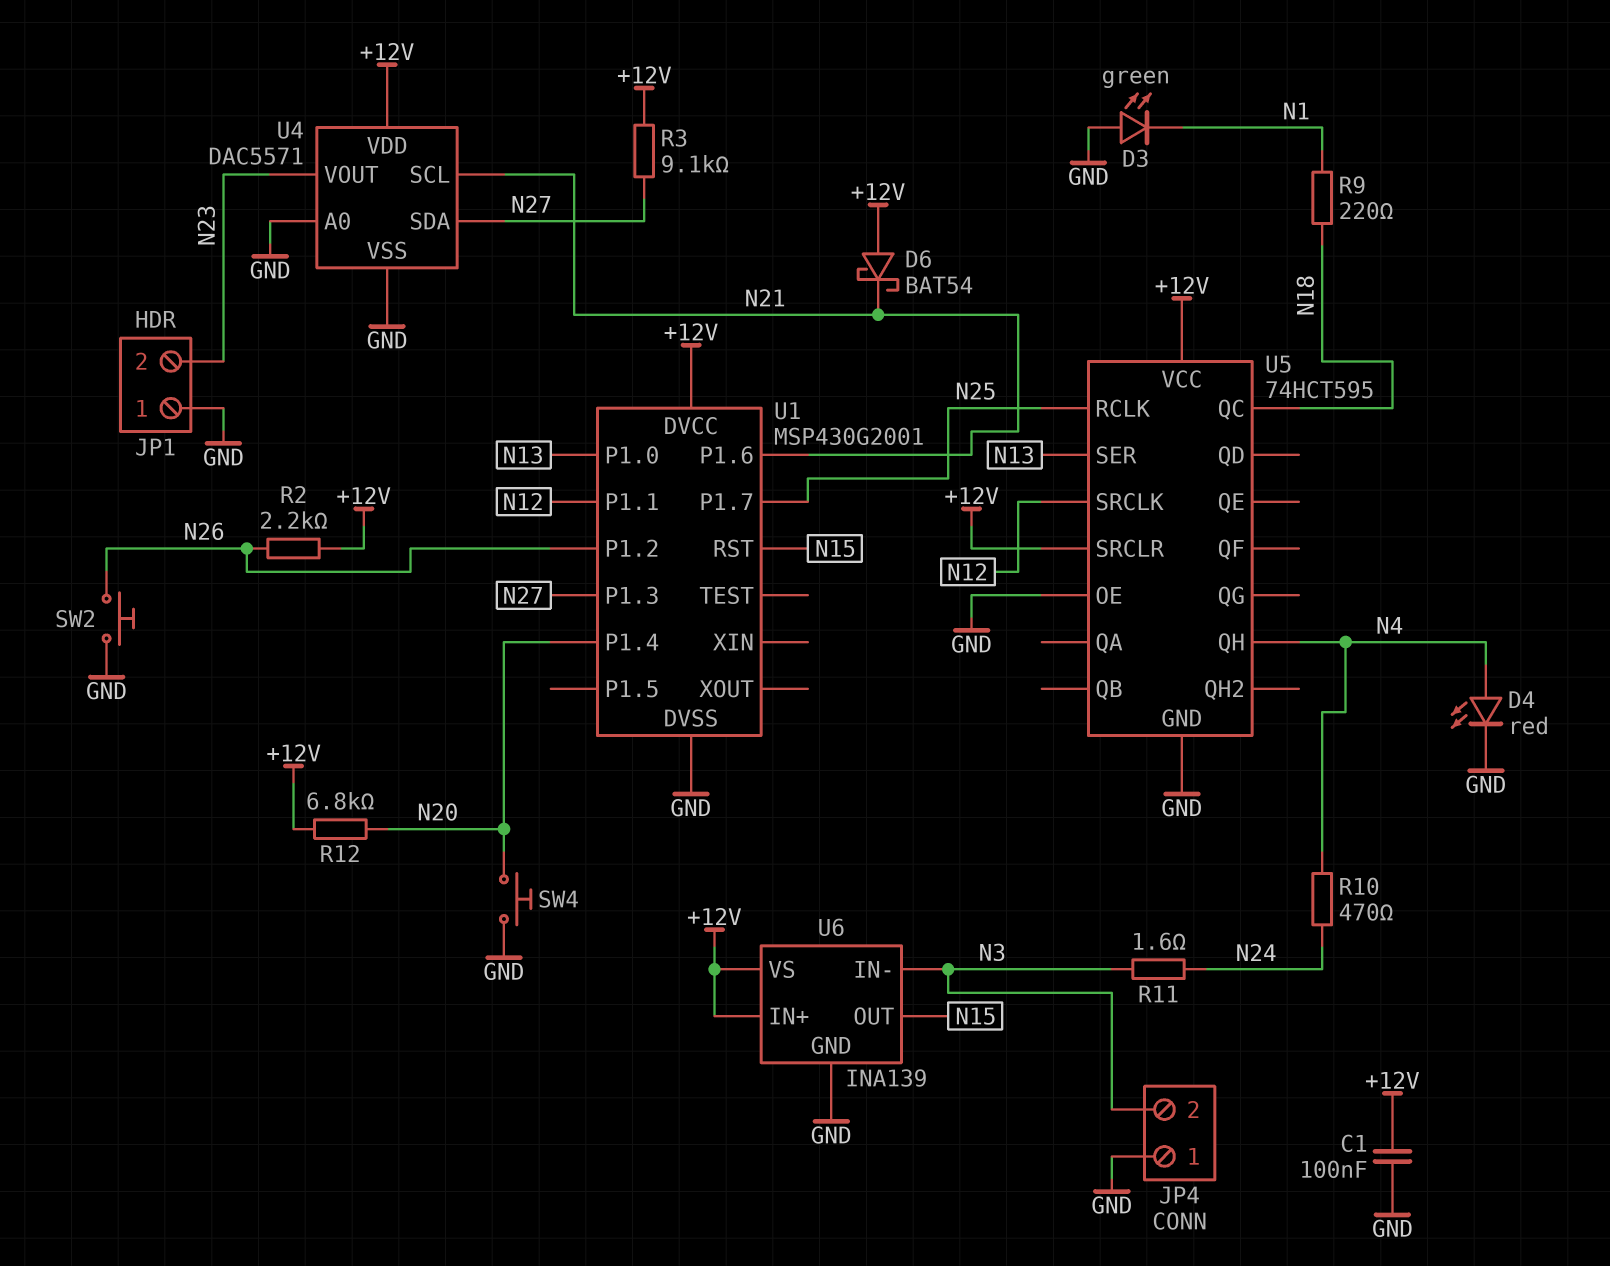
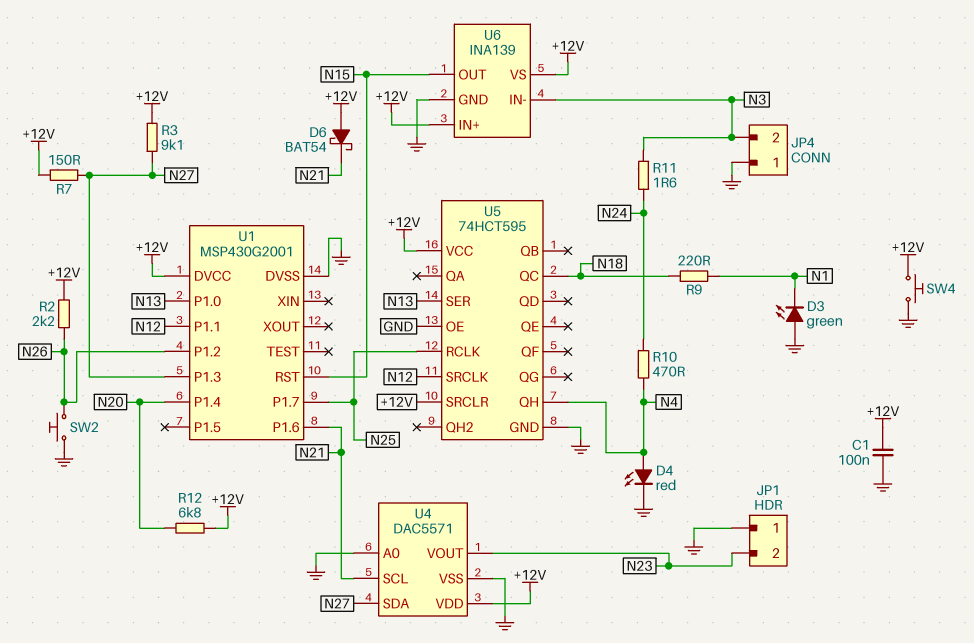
R7: none -> 150 (+12V, N27)
SW4: button (GND, N20) -> button (+12V, GND)

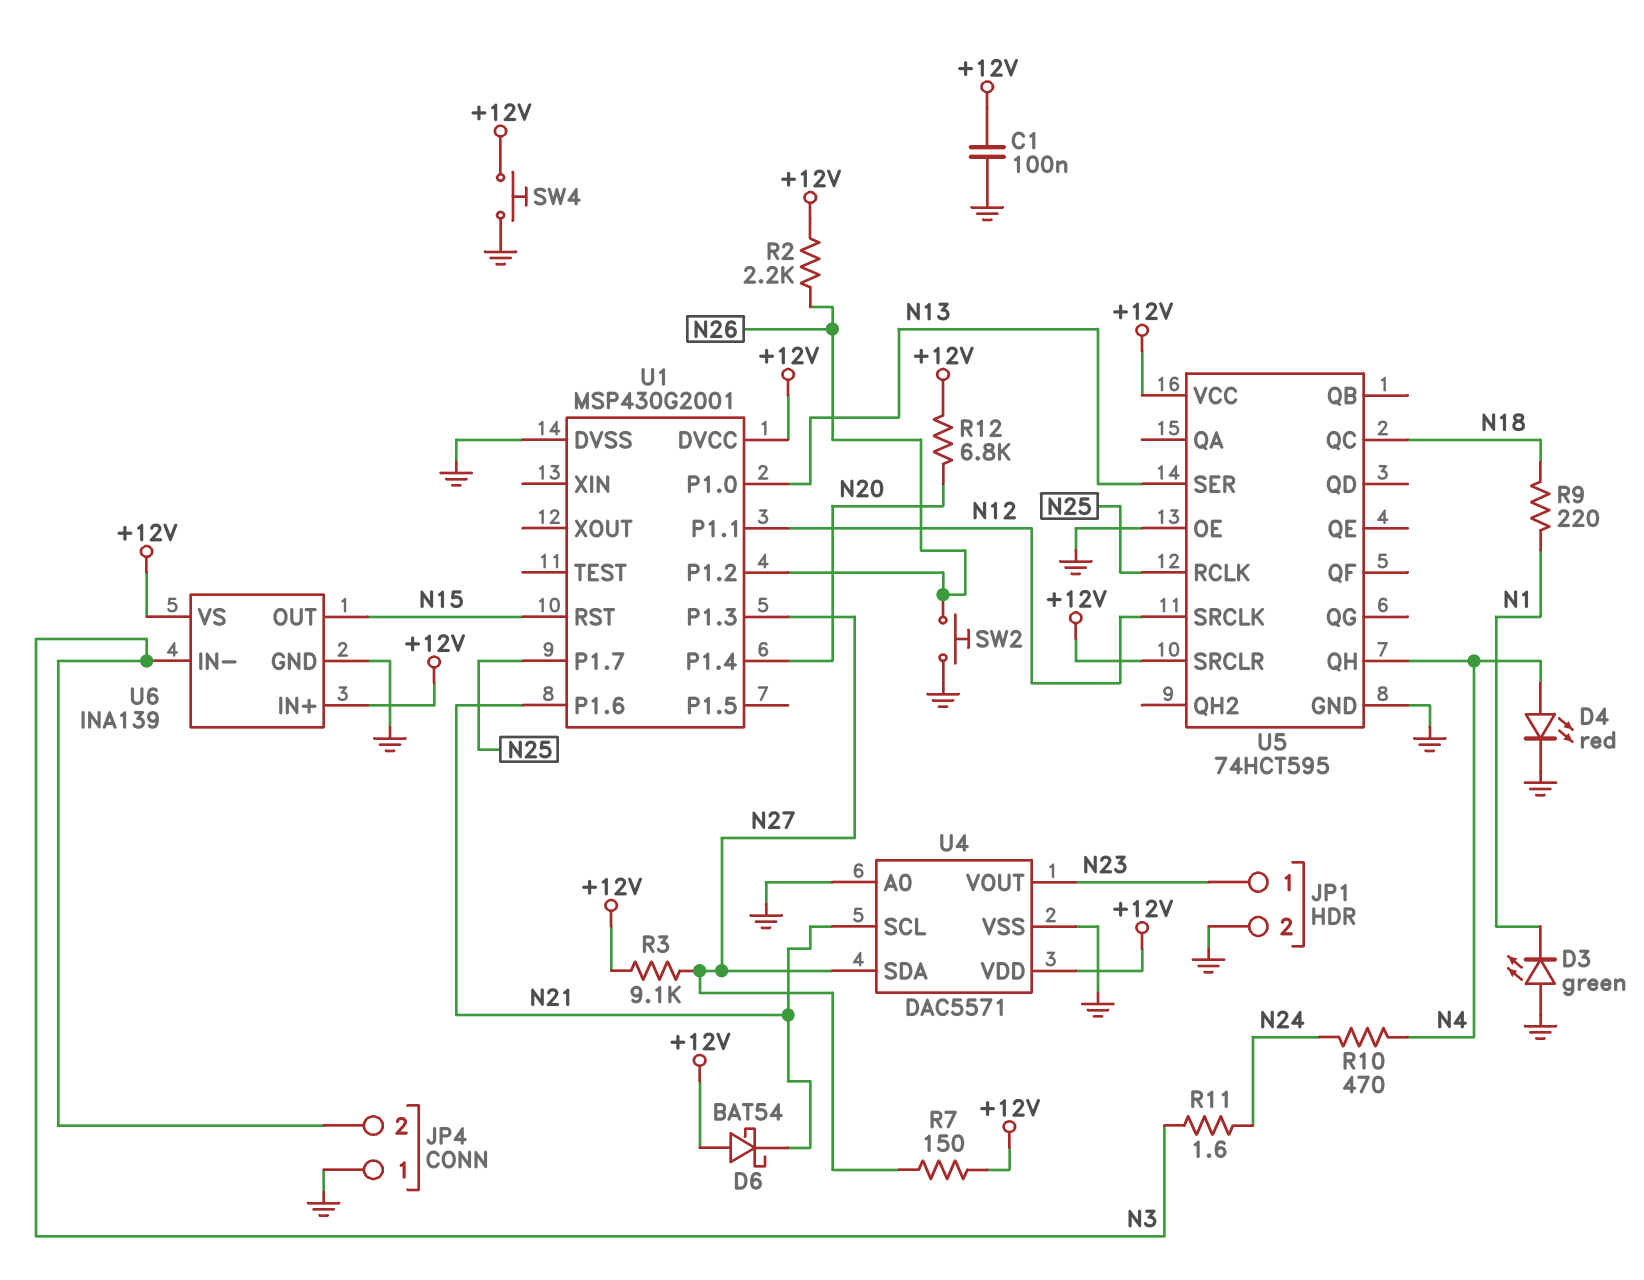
JP1 pin 1: GND -> N23
JP1 pin 2: N23 -> GND

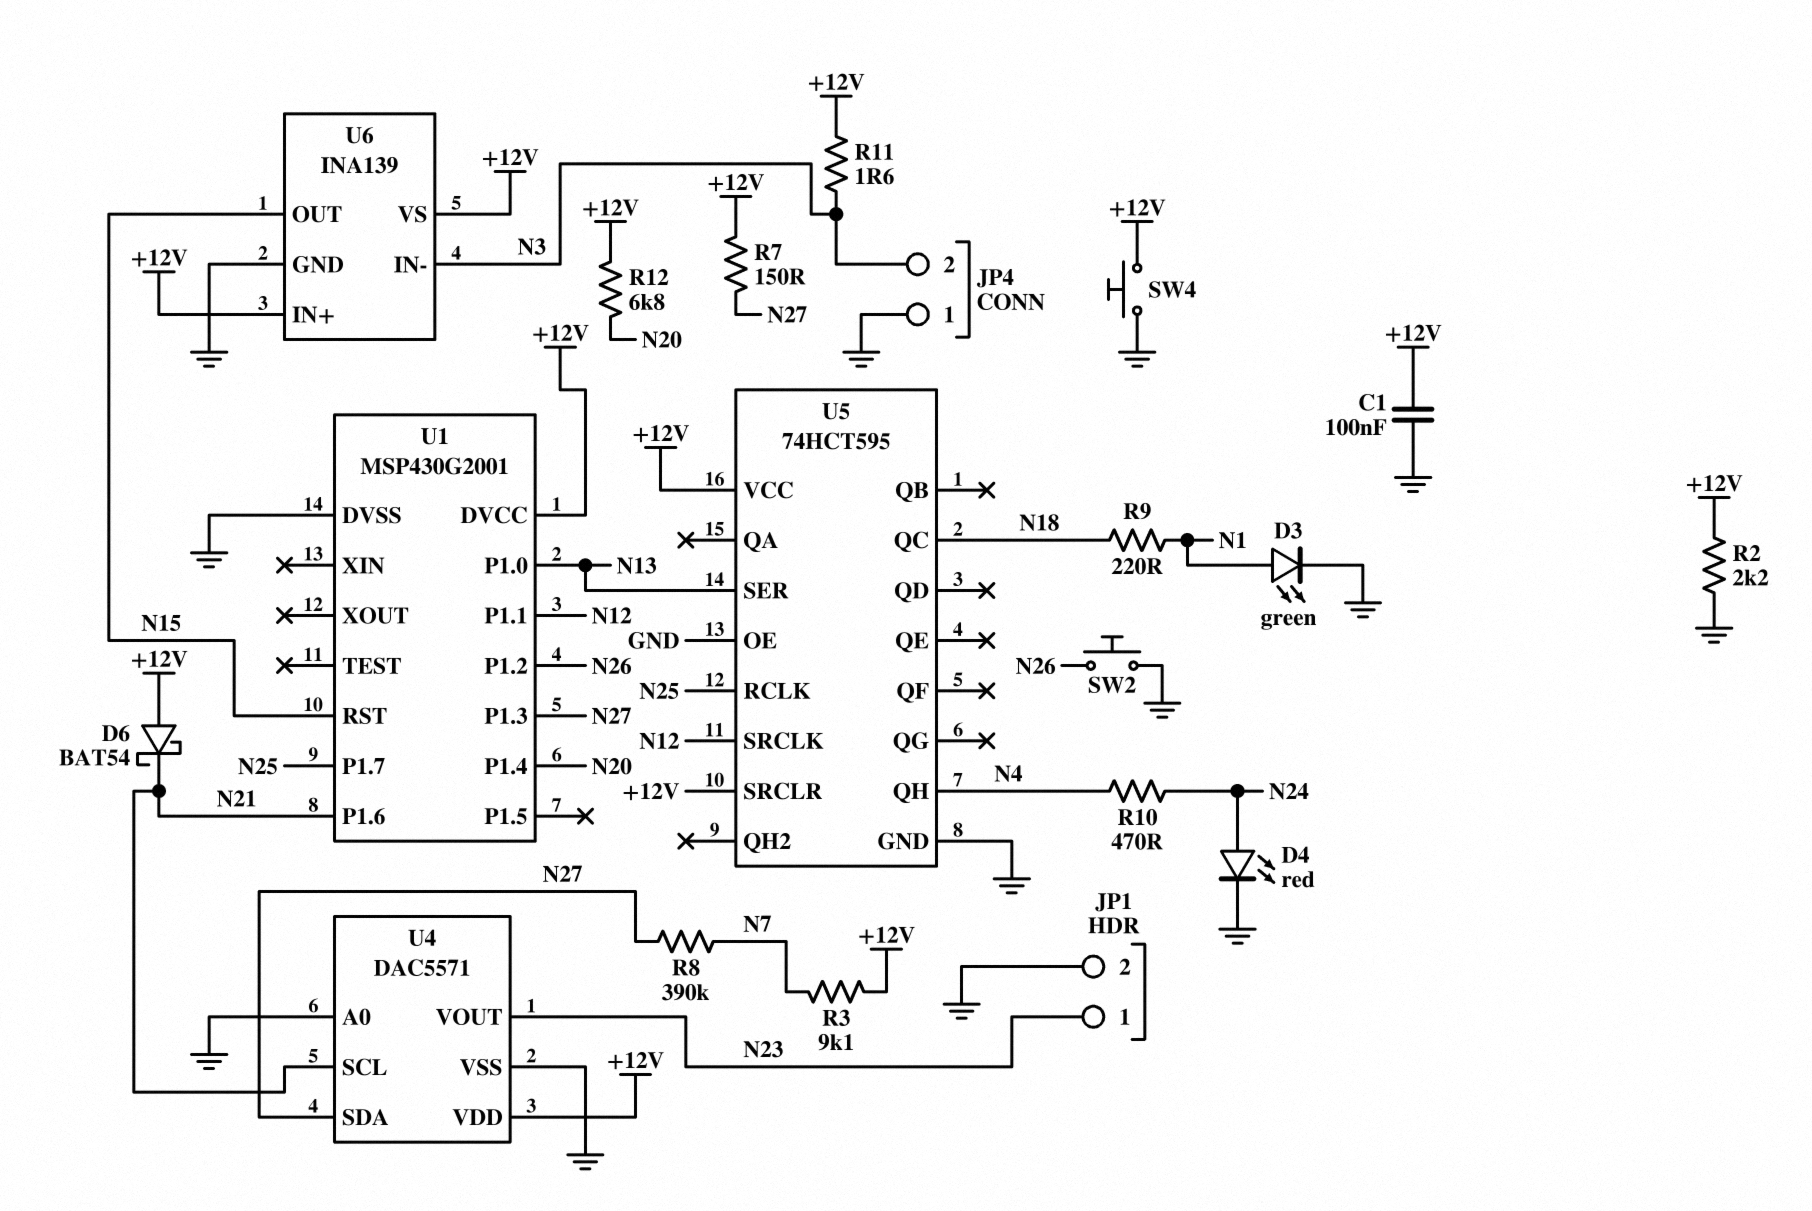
D3: LED green (A GND, K N1) -> LED green (A N1, K GND)
D4: LED red (A N4, K GND) -> LED red (A N24, K GND)
R2: 2.2k (+12V, N26) -> 2.2k (+12V, GND)
R3: 9.1k (+12V, N27) -> 9.1k (+12V, N7)
R8: none -> 390k (N7, N27)
R11: 1.6 (N3, N24) -> 1.6 (+12V, N3)

